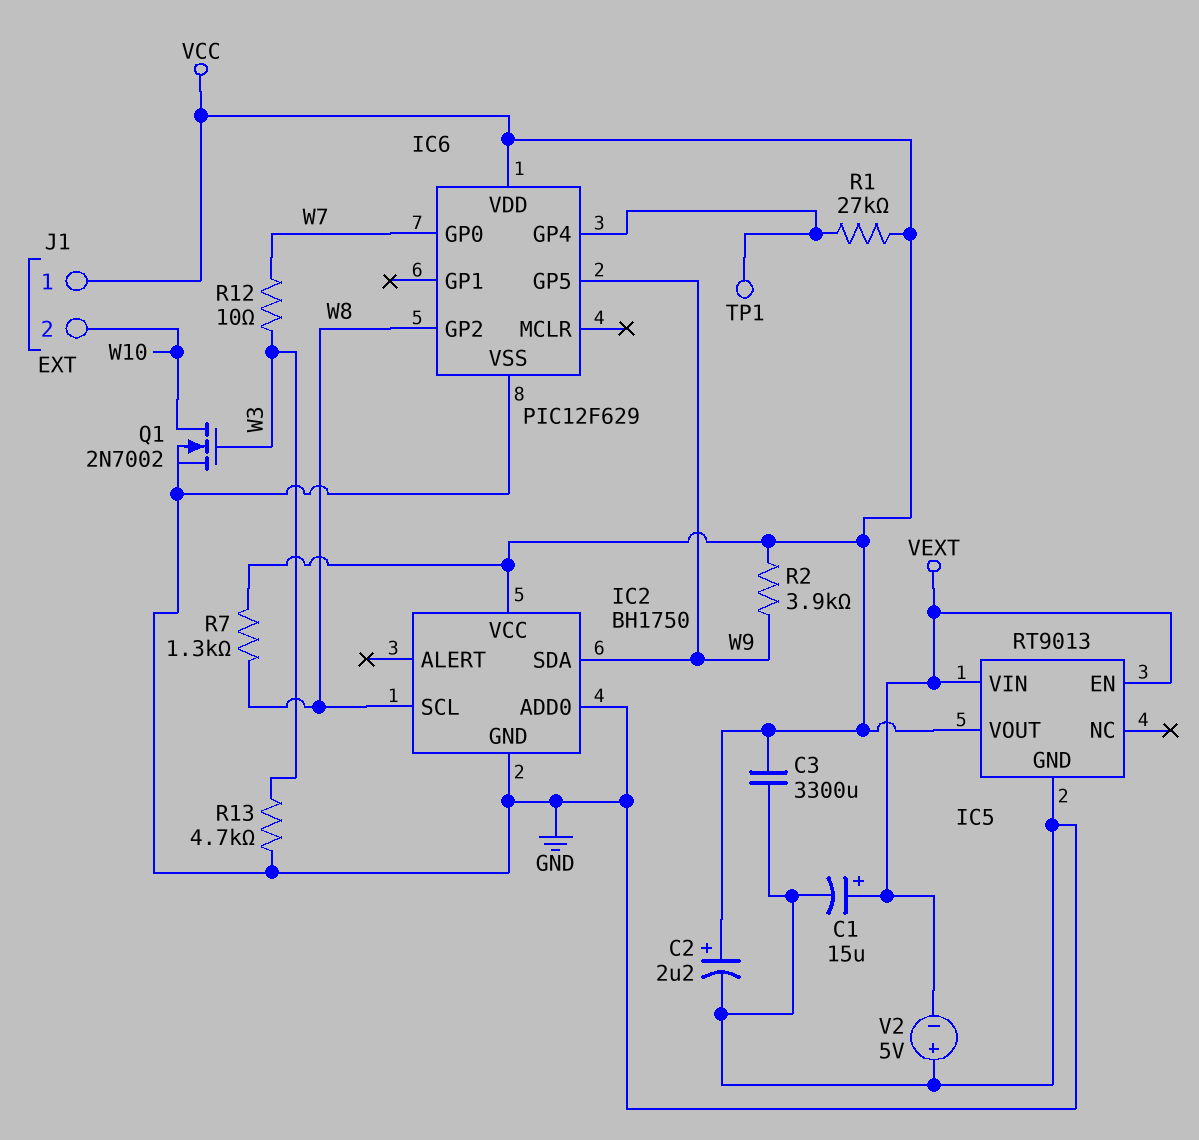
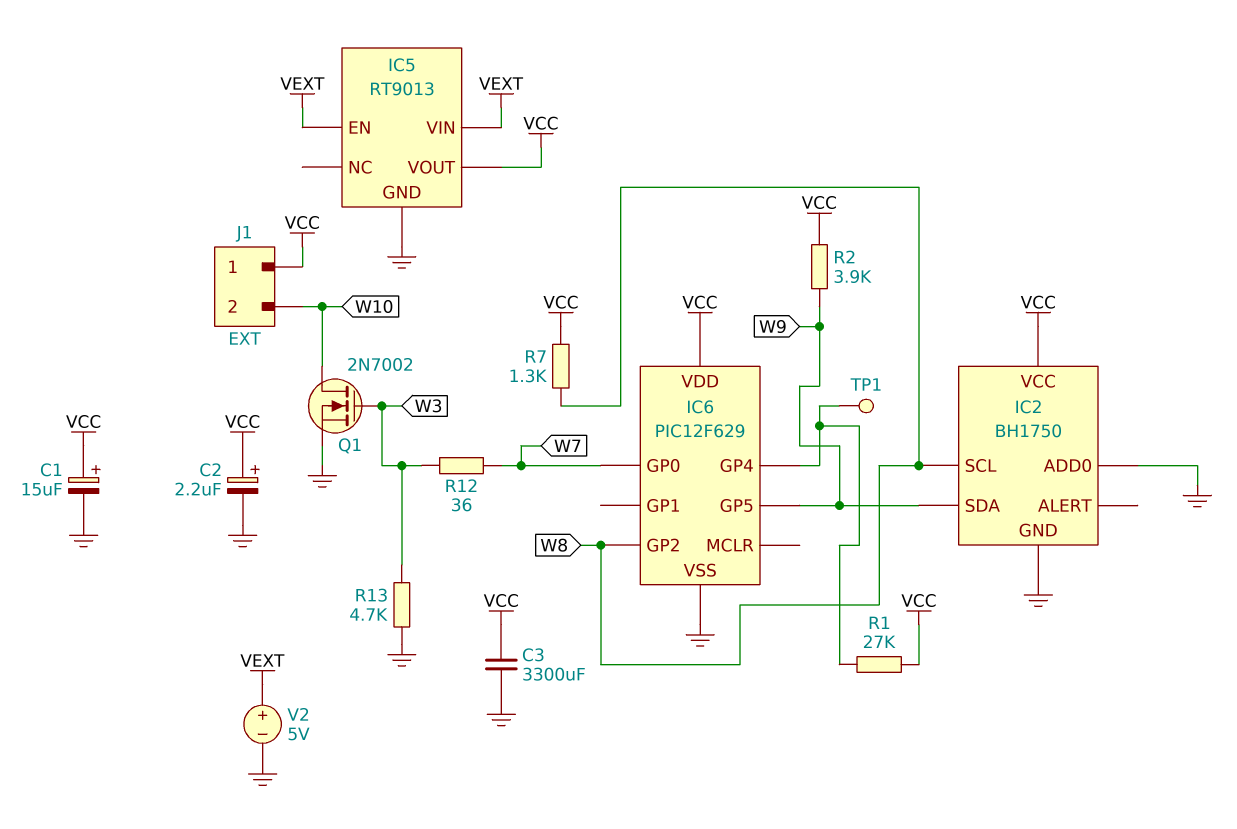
C1: 15uF (plus VEXT, minus GND) -> 15uF (plus VCC, minus GND)
R12: 10 (W3, W7) -> 36 (W3, W7)
V2: 5V (plus GND, minus VEXT) -> 5V (plus VEXT, minus GND)

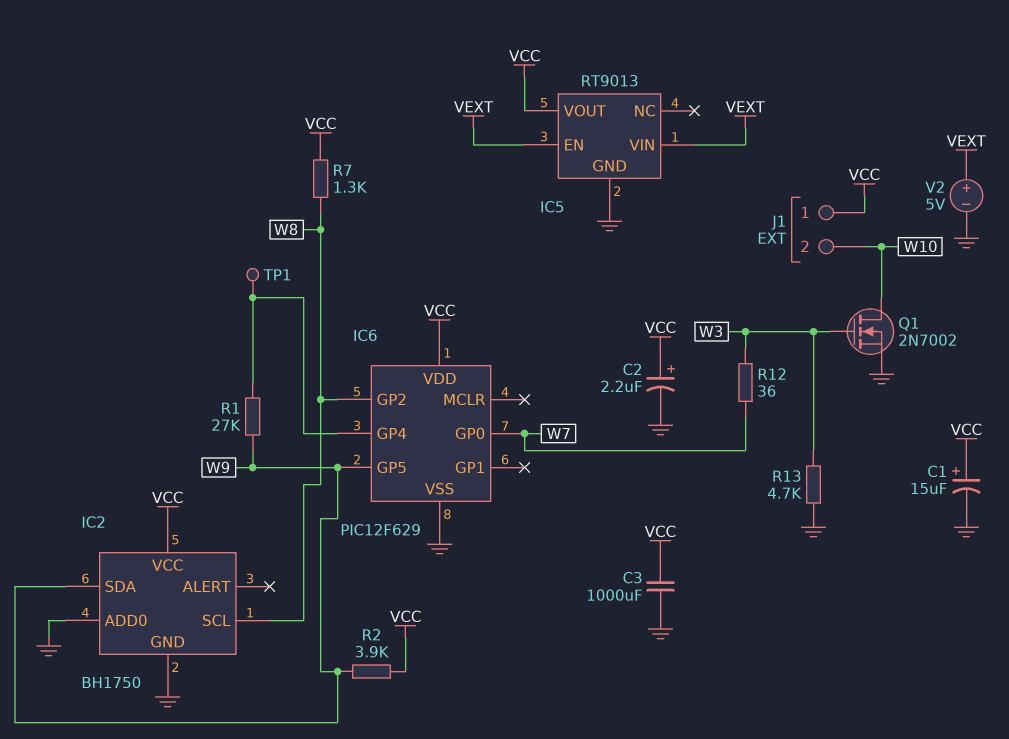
C3: 3300uF (GND, VCC) -> 1000uF (GND, VCC)
R1: 27k (IC6/GP4, VCC) -> 27k (IC6/GP4, W9)

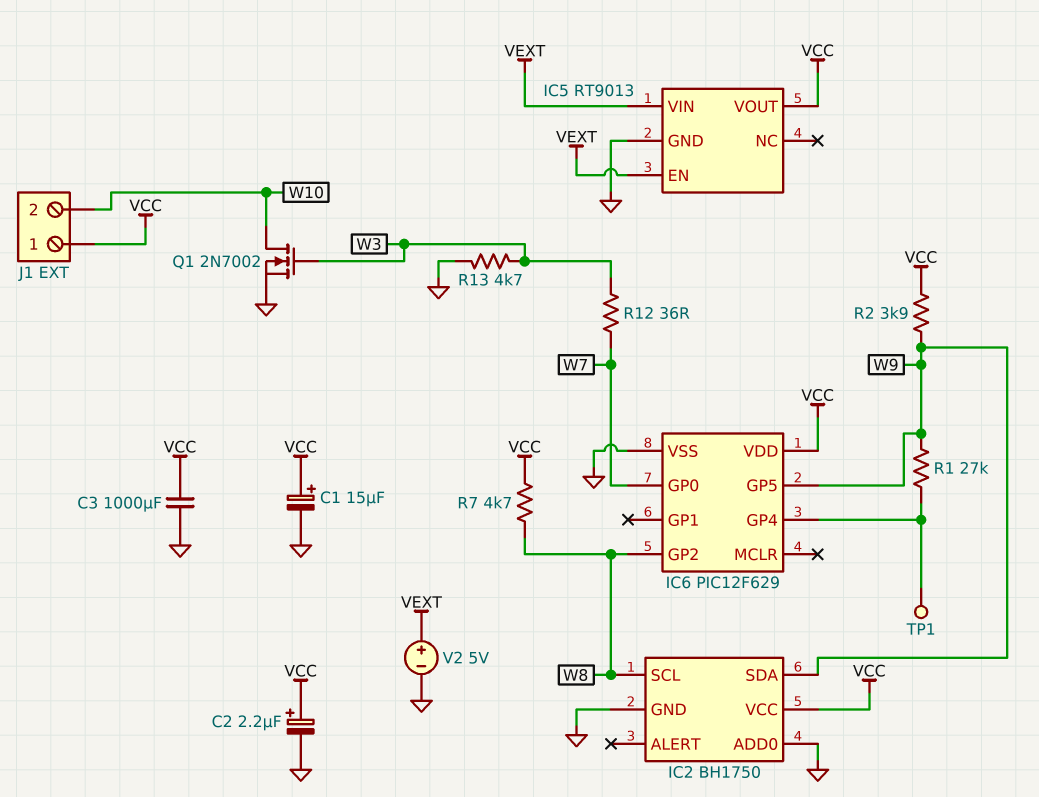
R7: 1.3k (VCC, W8) -> 4.7k (VCC, W8)

